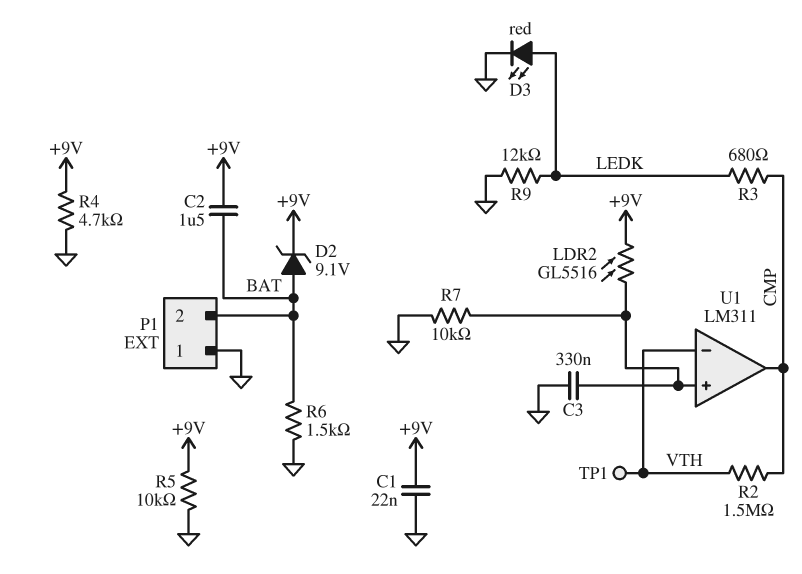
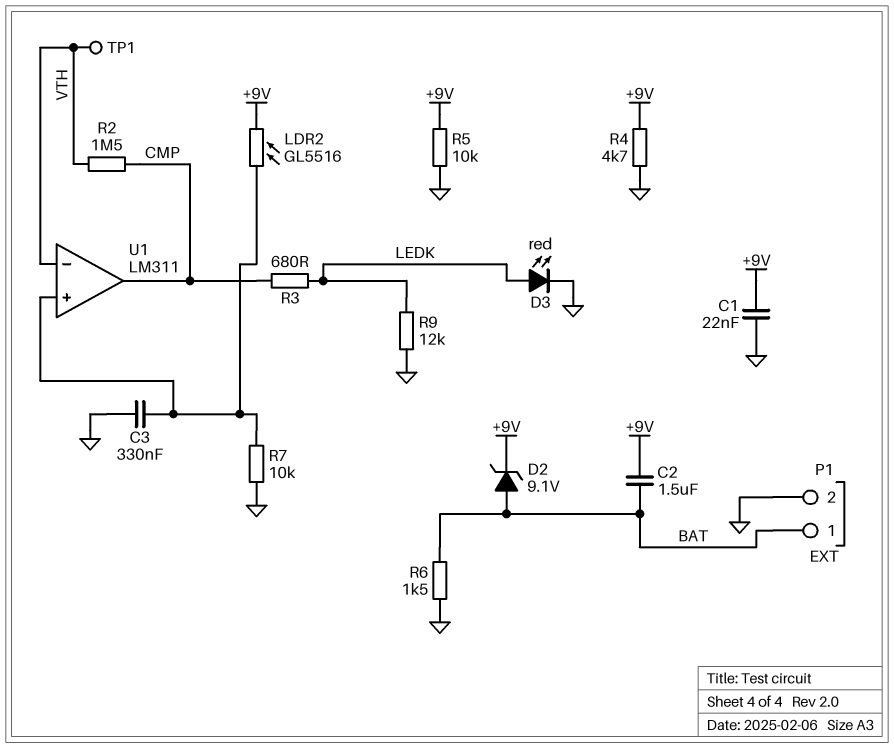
P1 pin 1: GND -> BAT
P1 pin 2: BAT -> GND

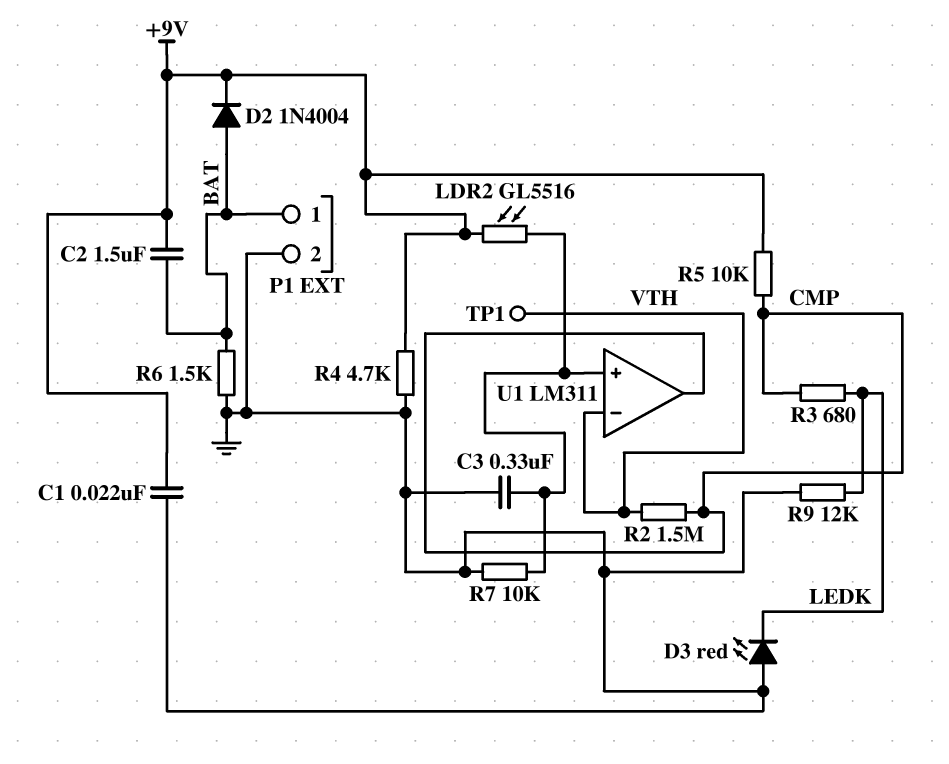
D2: zener 9.1V (A BAT, K +9V) -> diode 1N4004 (A BAT, K +9V)
D3: LED red (A LEDK, K GND) -> LED red (A GND, K LEDK)
R5: 10k (+9V, GND) -> 10k (+9V, CMP)

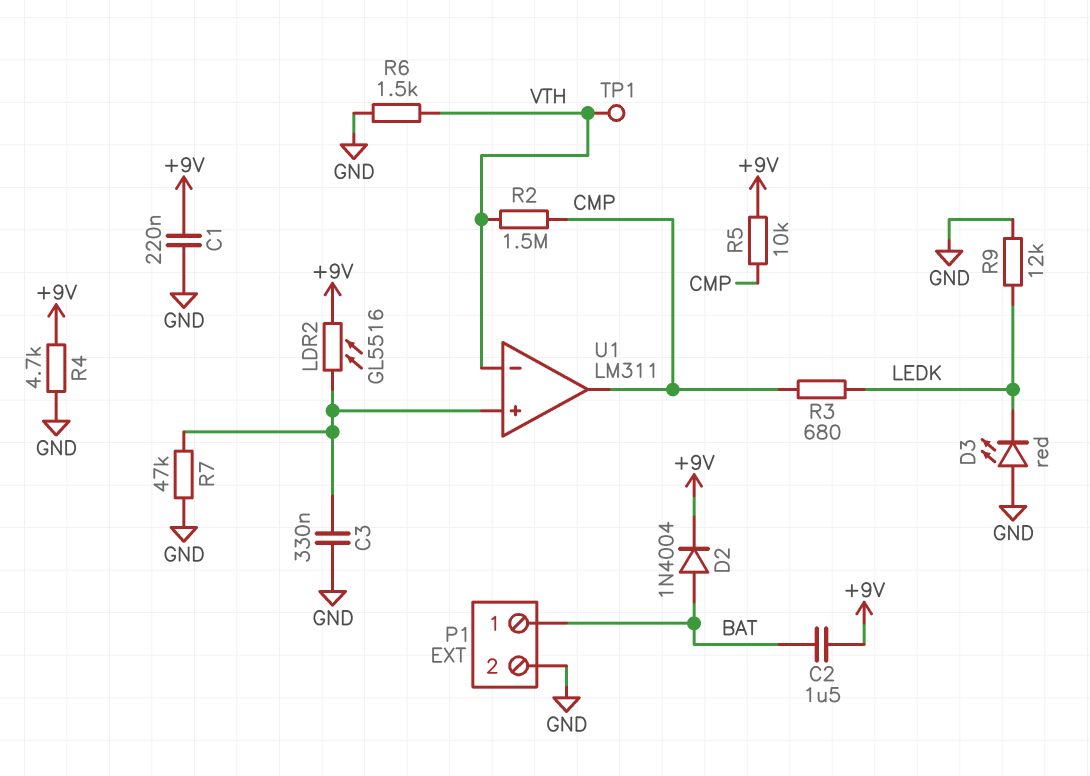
C1: 22nF (+9V, GND) -> 220nF (+9V, GND)
R6: 1.5k (BAT, GND) -> 1.5k (GND, VTH)
R7: 10k (GND, U1/in+) -> 47k (GND, U1/in+)

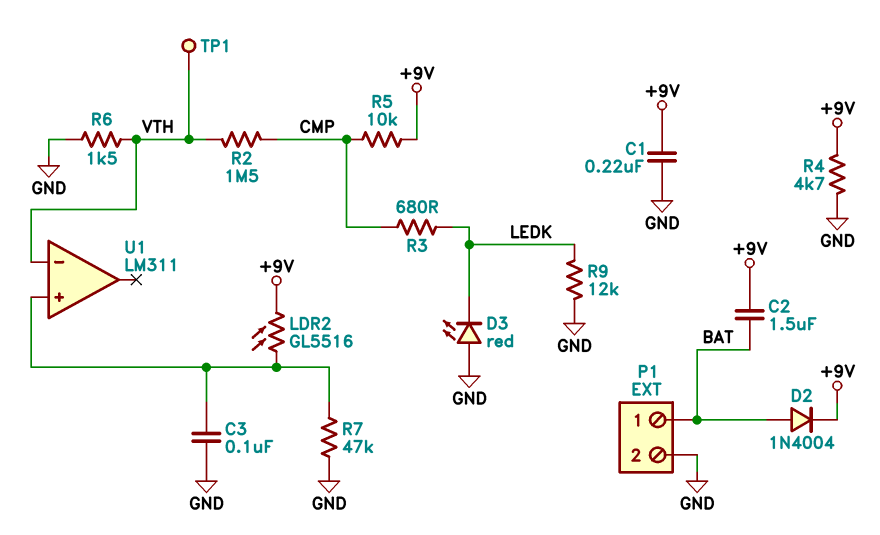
C3: 330nF (GND, U1/in+) -> 100nF (GND, U1/in+)
U1 pin out: CMP -> none

